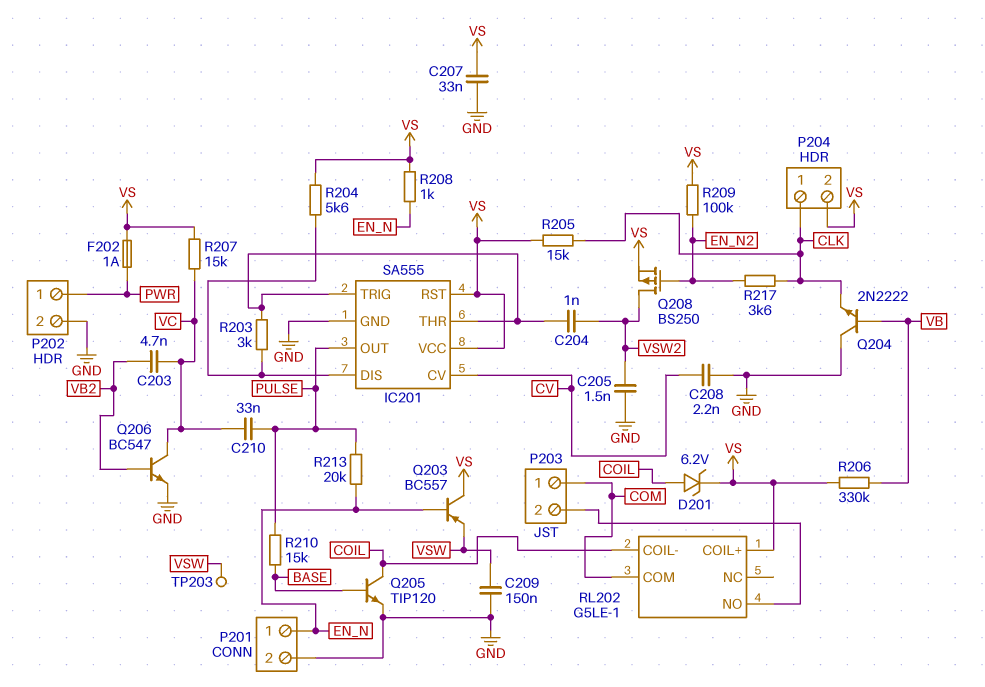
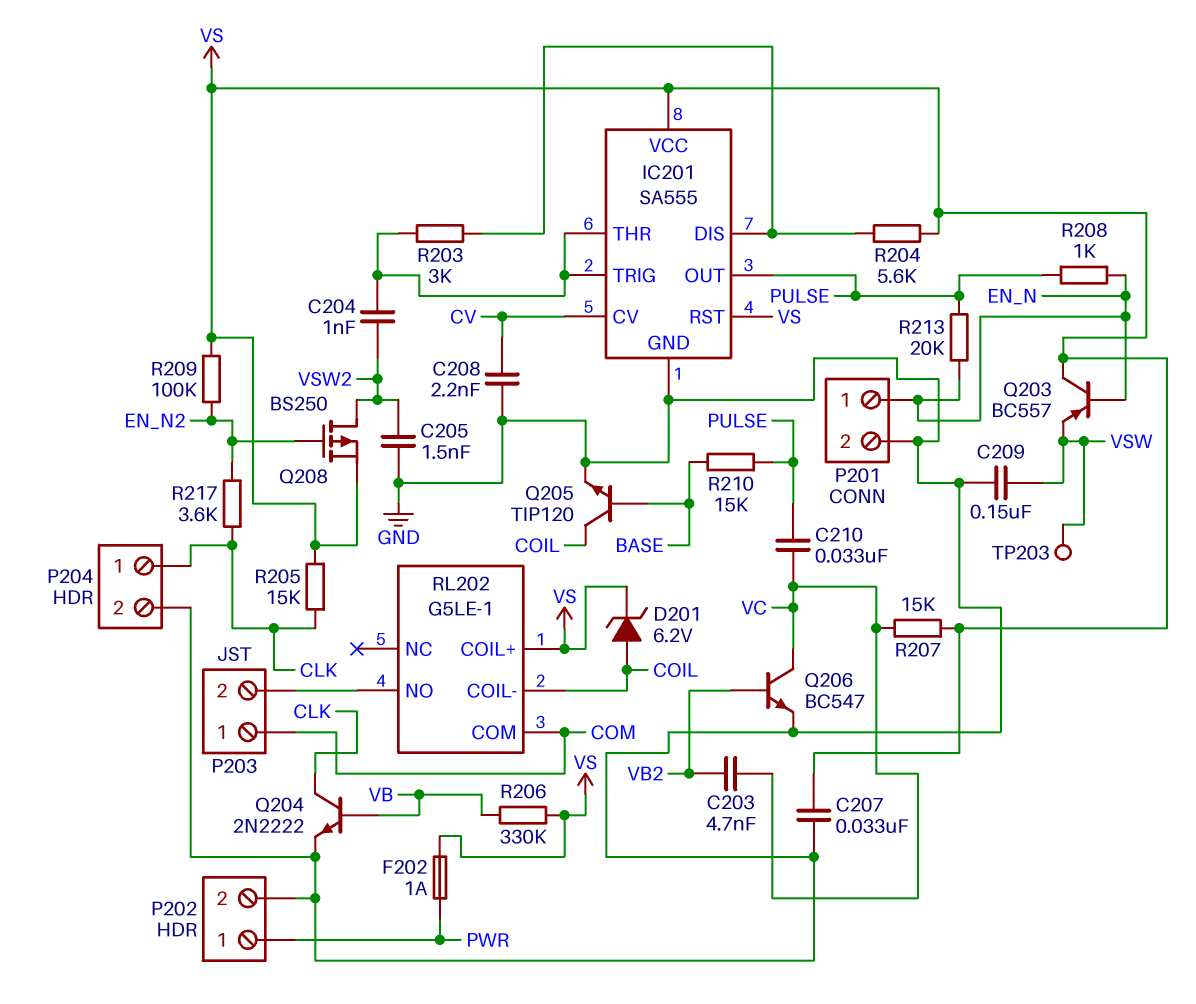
P204 pin 2: VS -> GND
Q204: NPN 2N2222 (B VB, C GND, E CLK) -> NPN 2N2222 (B VB, C CLK, E GND)
R208: 1k (EN_N, VS) -> 1k (EN_N, PULSE)

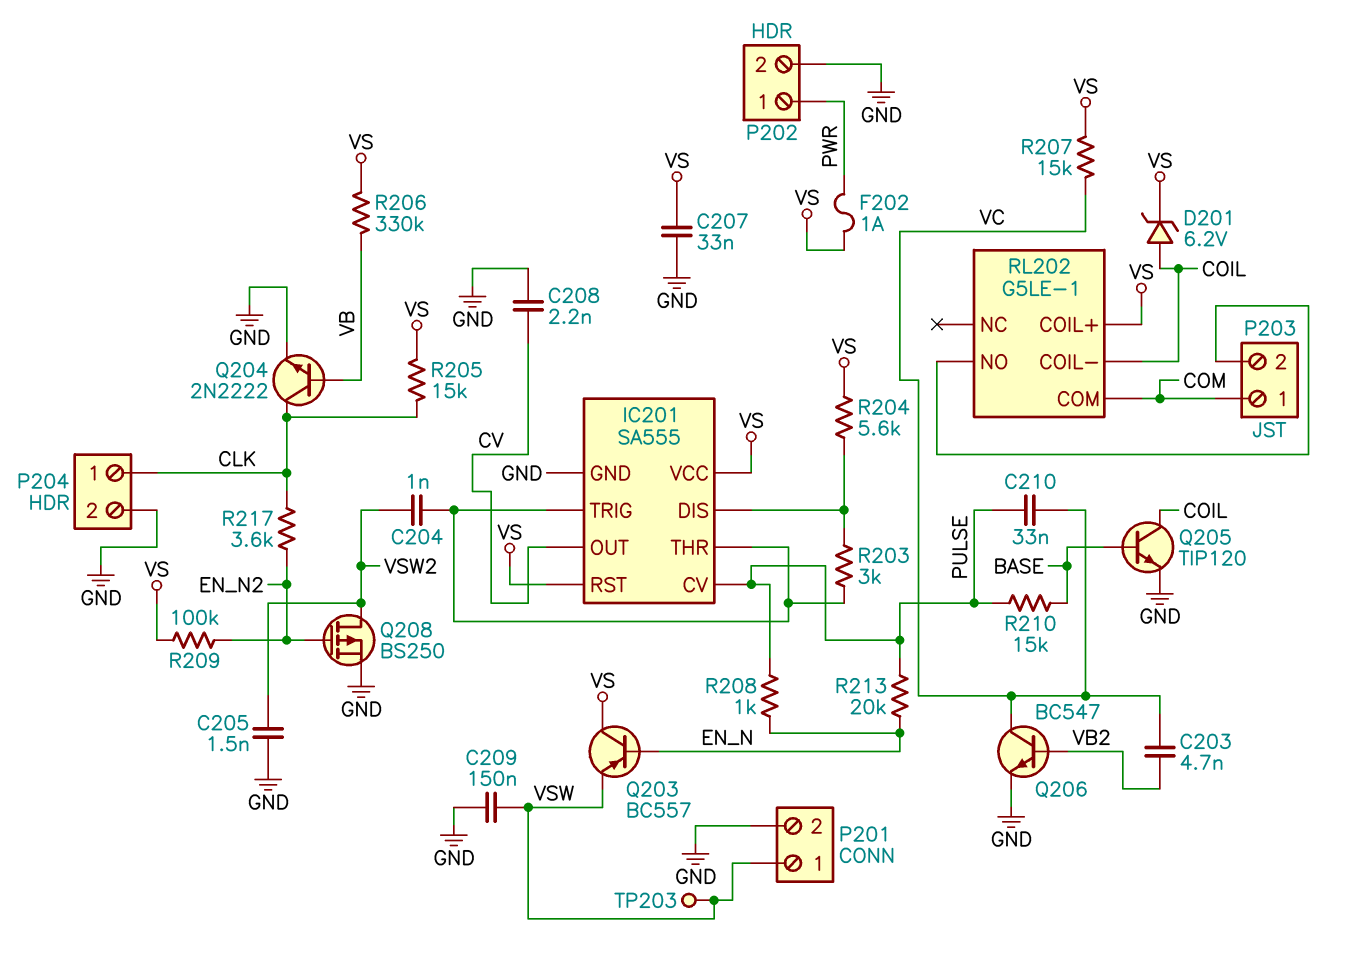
IC201 pin CV: CV -> PULSE
IC201 pin OUT: PULSE -> CV
P201 pin 1: EN_N -> VSW
Q208: PMOS BS250 (G EN_N2, D VSW2, S VS) -> PMOS BS250 (G EN_N2, D VSW2, S GND)

